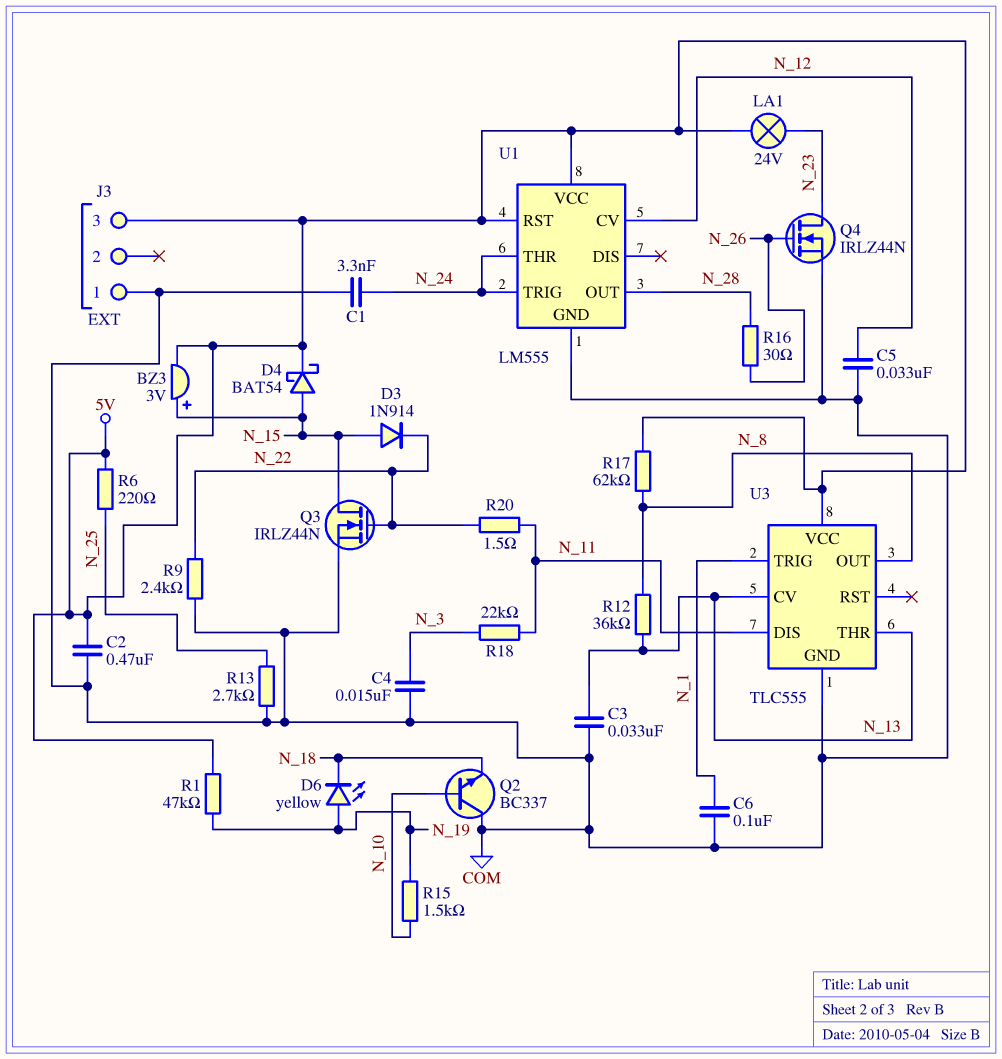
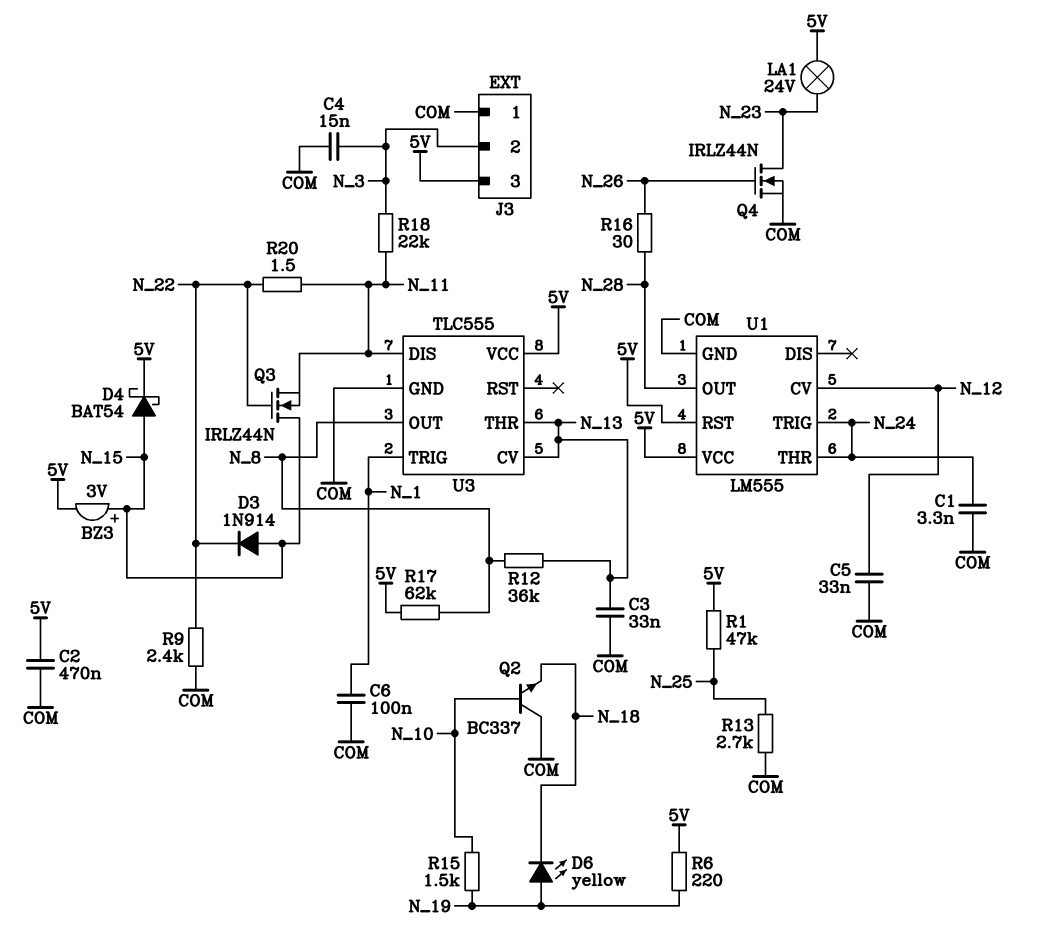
J3 pin 2: none -> N_3
Q3: NMOS IRLZ44N (G N_22, D N_15, S COM) -> NMOS IRLZ44N (G N_22, D N_15, S N_11)
R1: 47k (5V, N_19) -> 47k (5V, N_25)
R6: 220 (5V, N_25) -> 220 (5V, N_19)

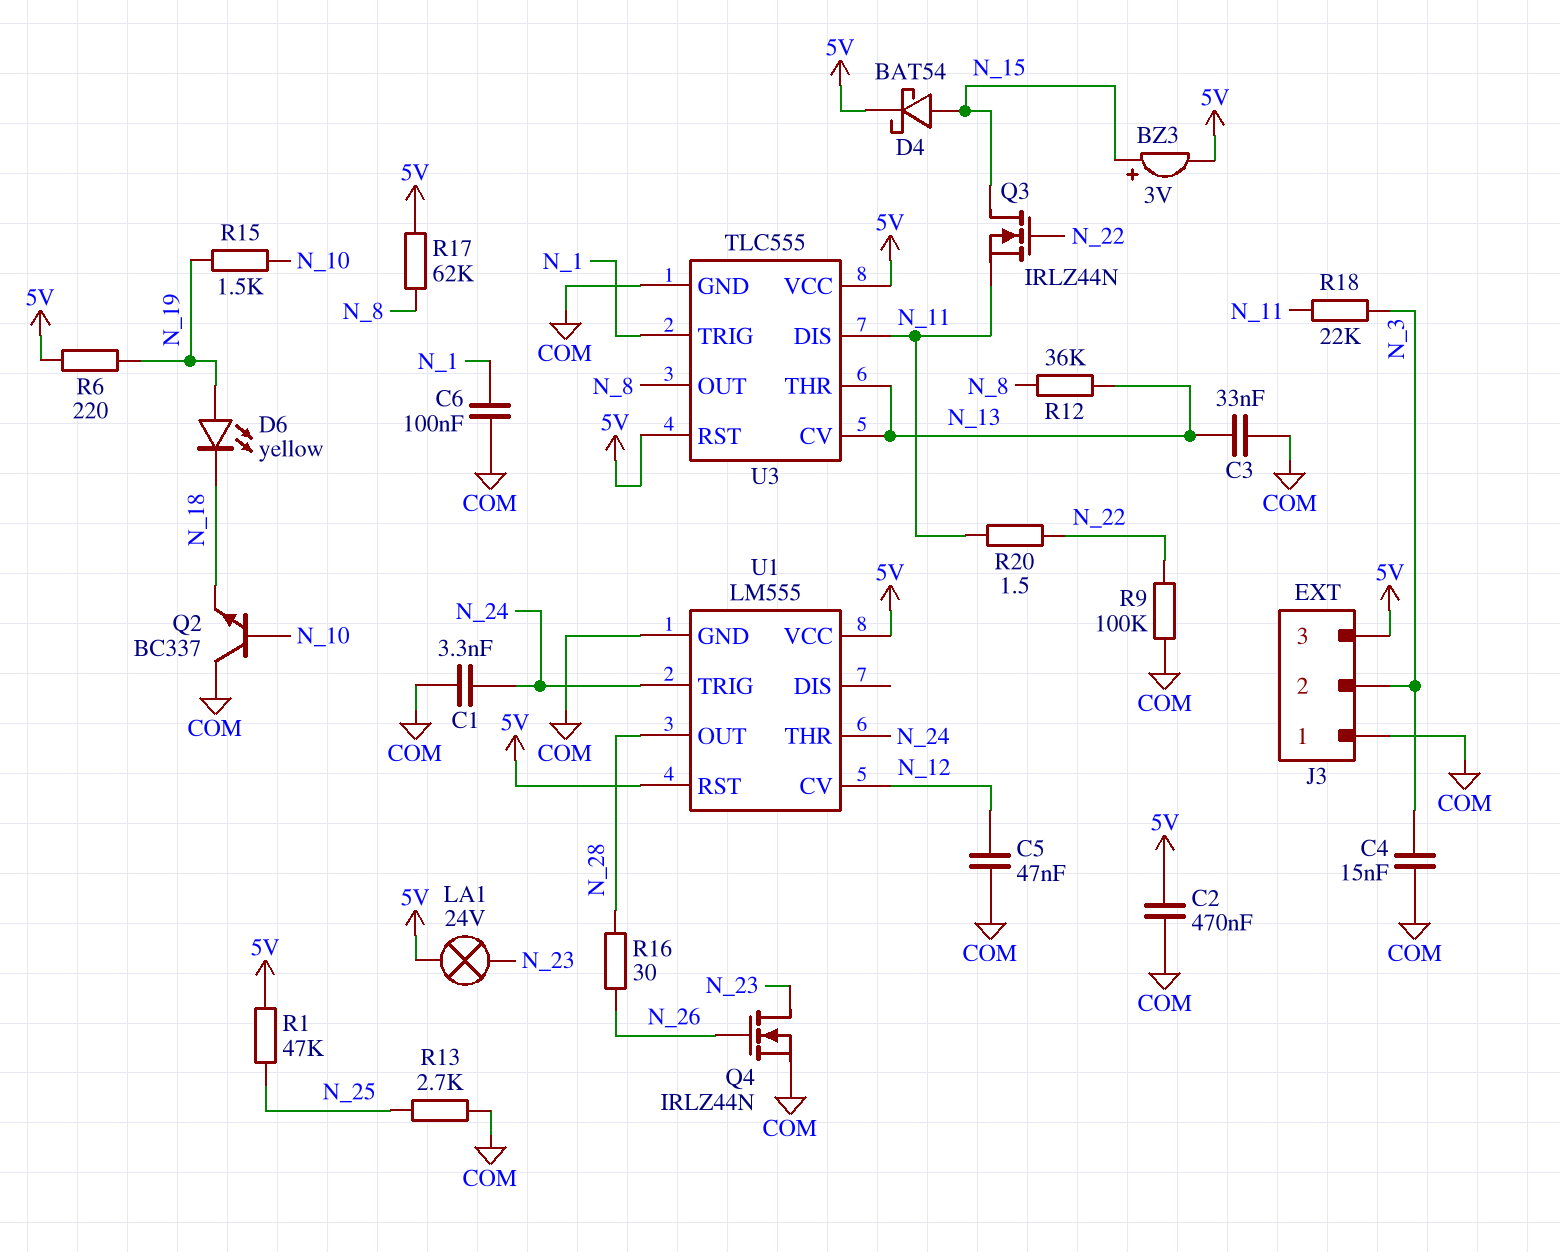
C5: 33nF (COM, N_12) -> 47nF (COM, N_12)
D3: diode 1N914 (A N_15, K N_22) -> none
R9: 2.4k (COM, N_22) -> 100k (COM, N_22)
U3 pin RST: none -> 5V

